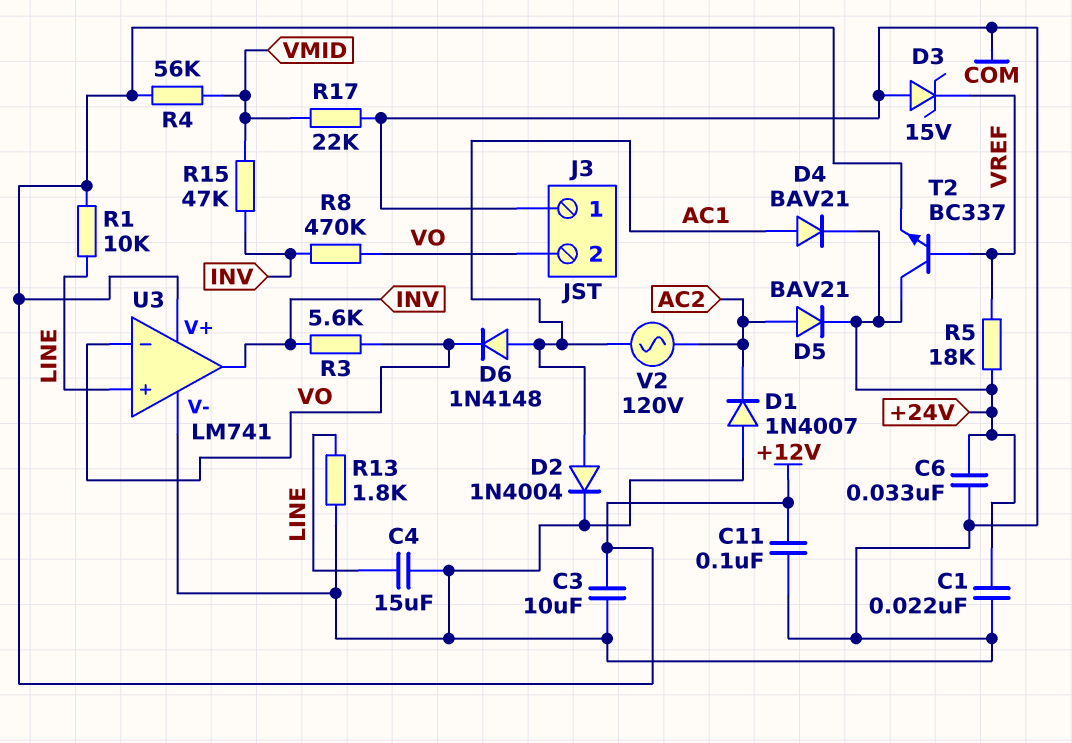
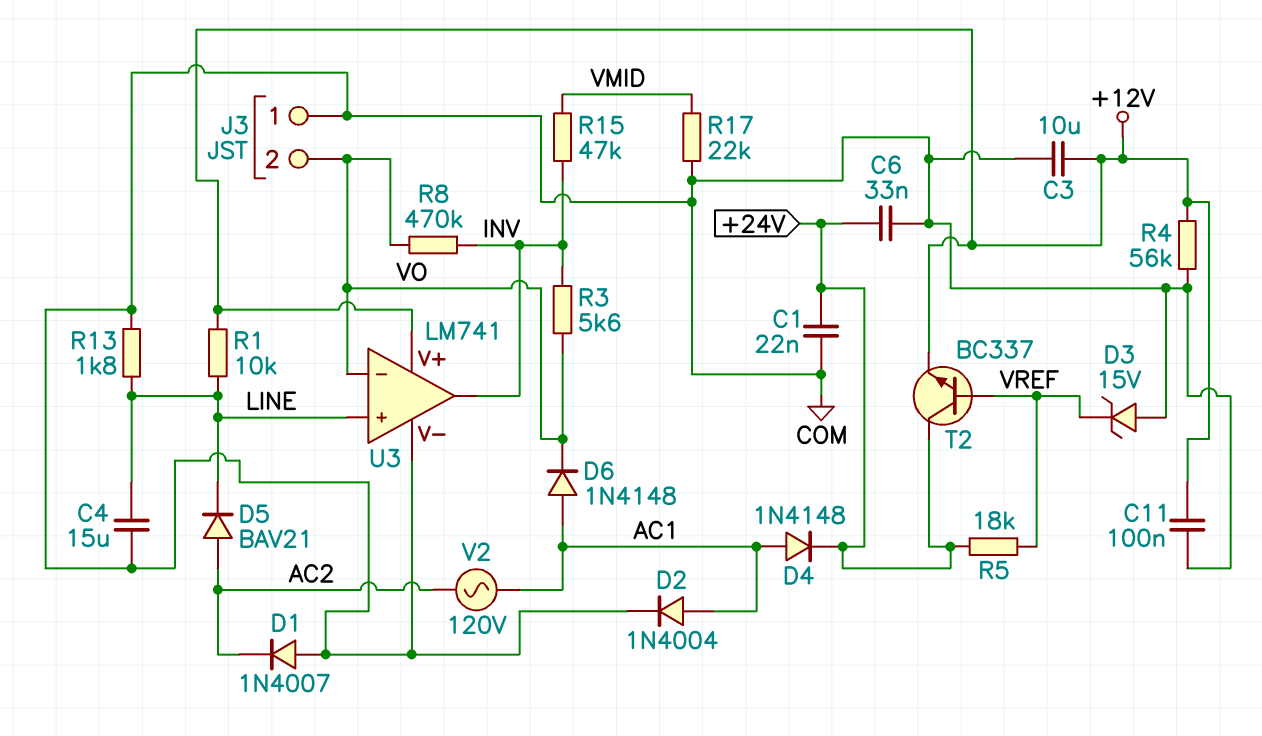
D4: diode BAV21 (A AC1, K +24V) -> diode 1N4148 (A AC1, K +24V)
D5: diode BAV21 (A AC2, K +24V) -> diode BAV21 (A AC2, K LINE)
R4: 56k (+12V, VMID) -> 56k (+12V, COM)

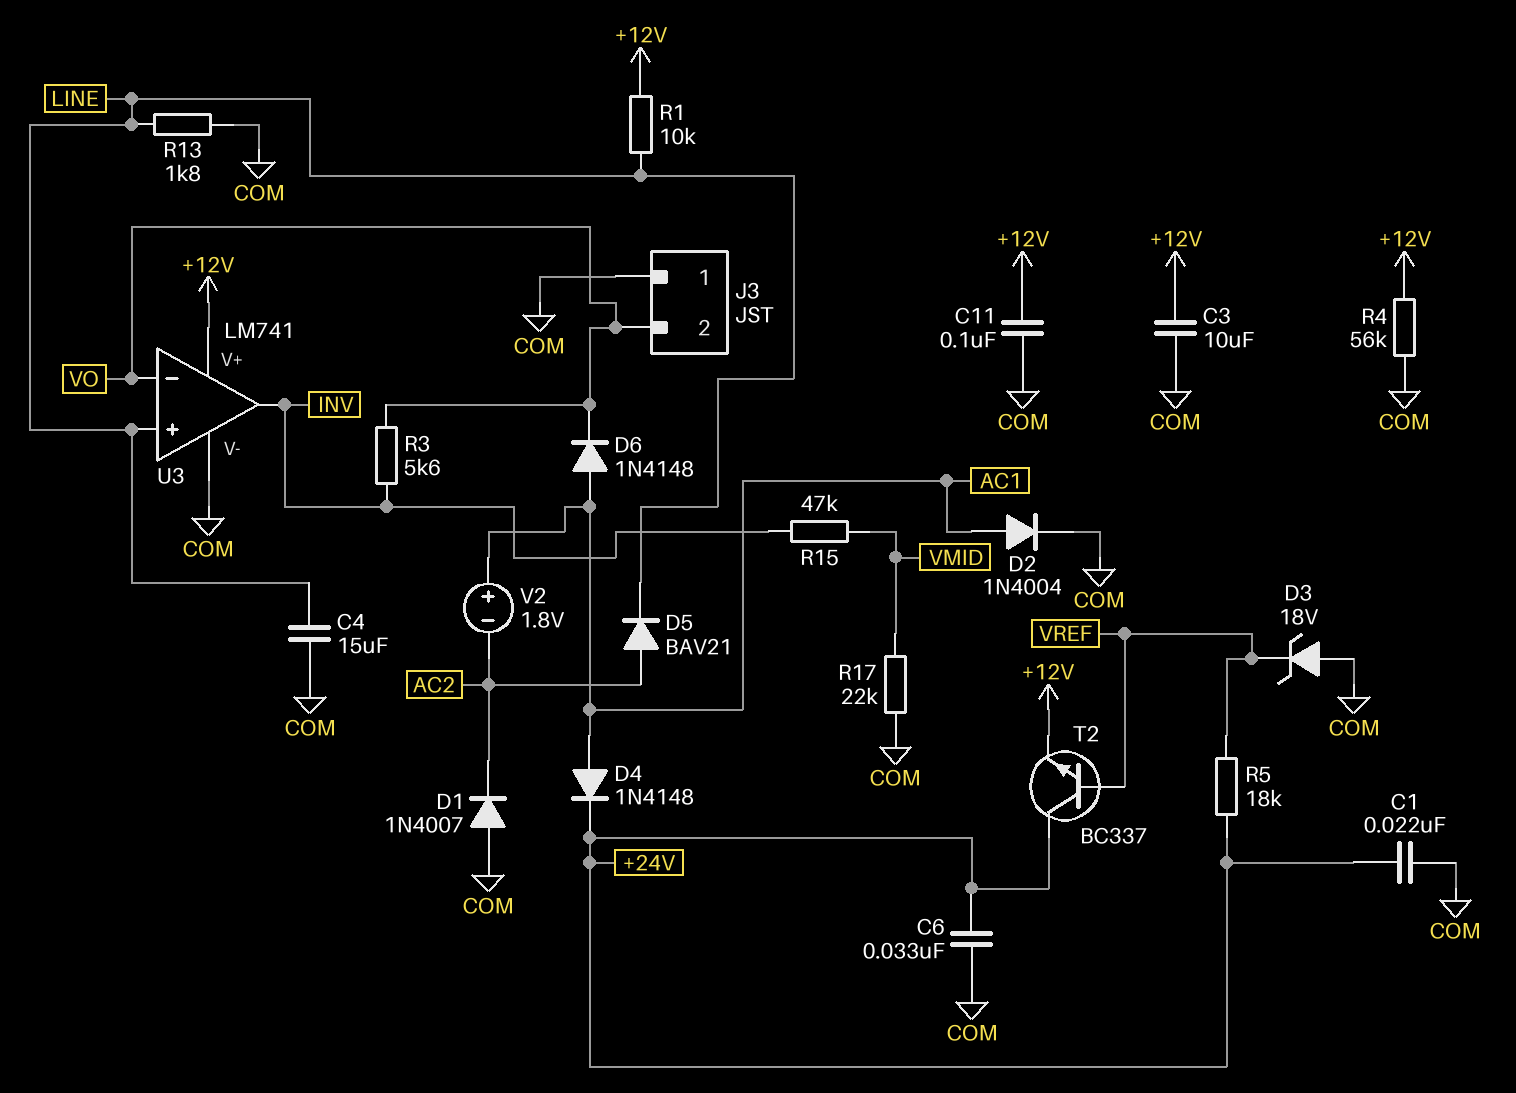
D3: zener 15V (A COM, K VREF) -> zener 18V (A COM, K VREF)
R8: 470k (INV, VO) -> none
V2: AC 120V (AC1, AC2) -> 1.8V (plus AC1, minus AC2)

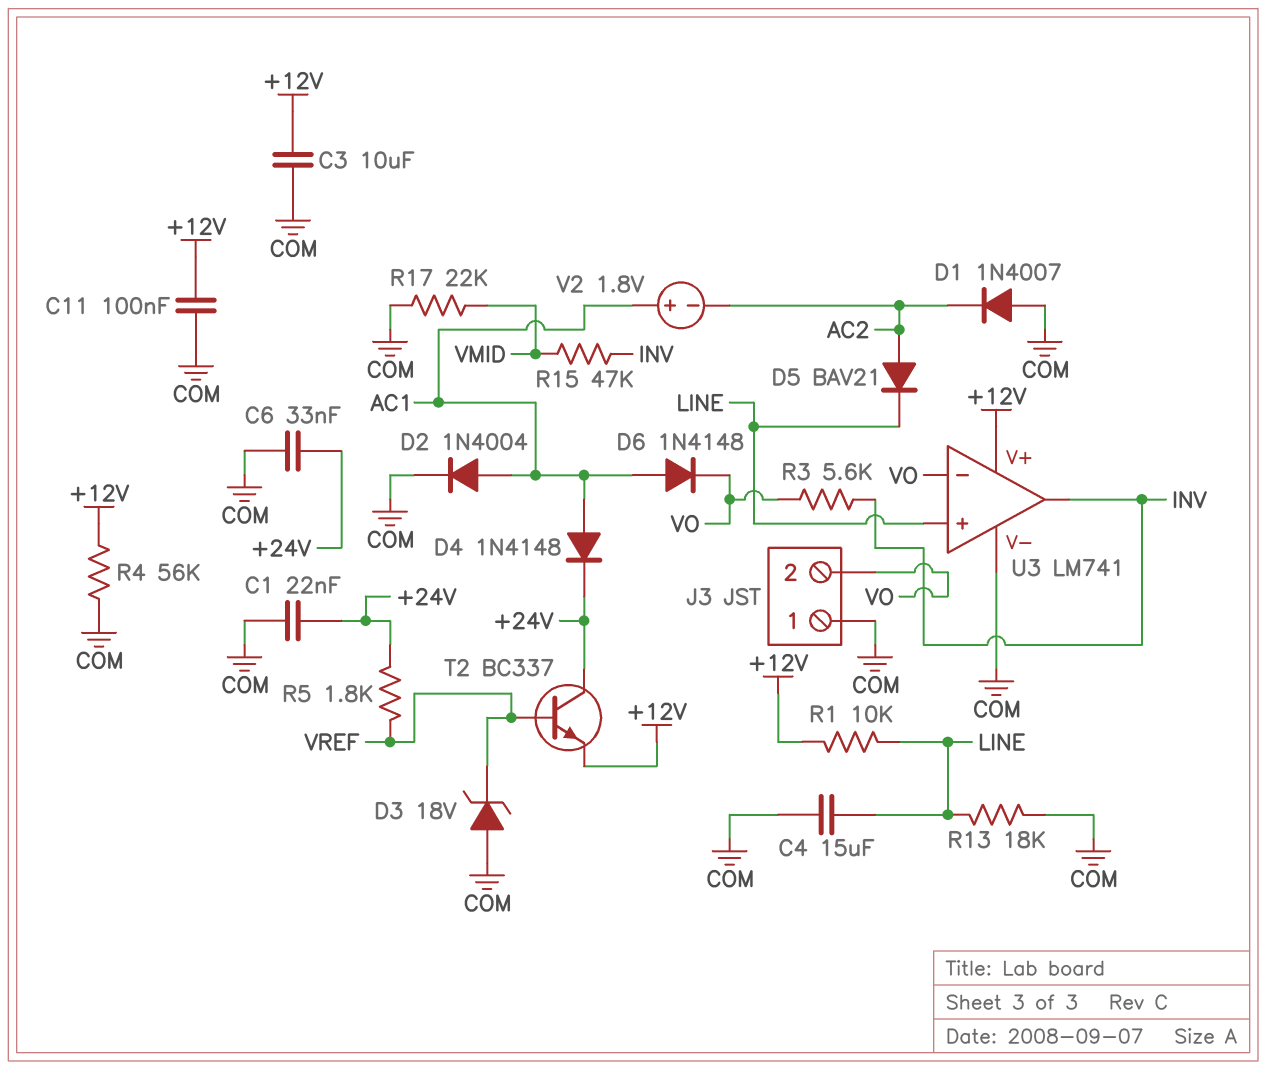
R5: 18k (+24V, VREF) -> 1.8k (+24V, VREF)
R13: 1.8k (COM, LINE) -> 18k (COM, LINE)

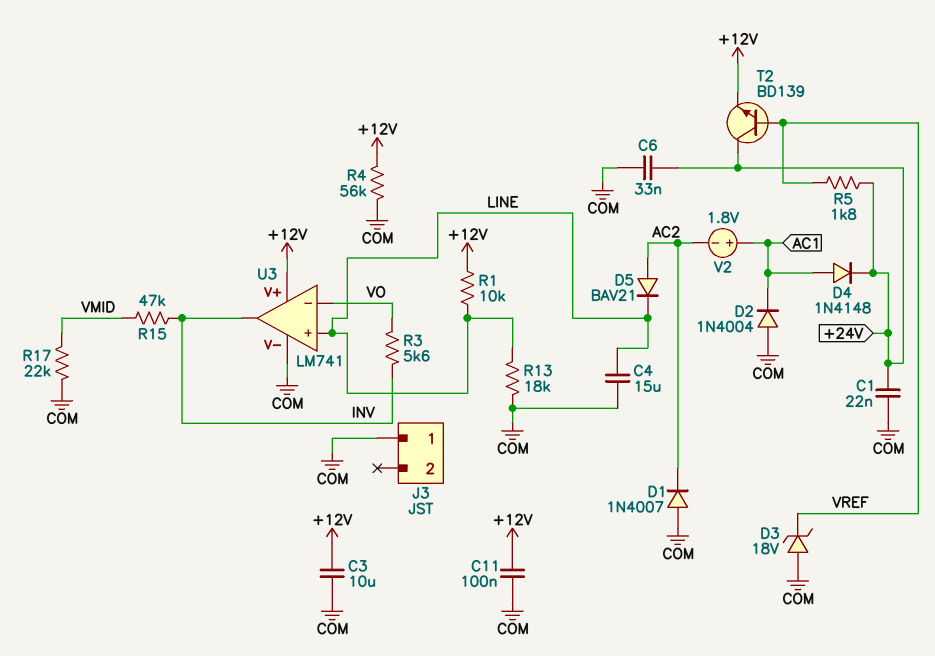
D2: diode 1N4004 (A AC1, K COM) -> diode 1N4004 (A COM, K AC1)
D6: diode 1N4148 (A AC1, K VO) -> none
J3 pin 2: VO -> none
T2: NPN BC337 (B VREF, C +24V, E +12V) -> NPN BD139 (B VREF, C +24V, E +12V)

